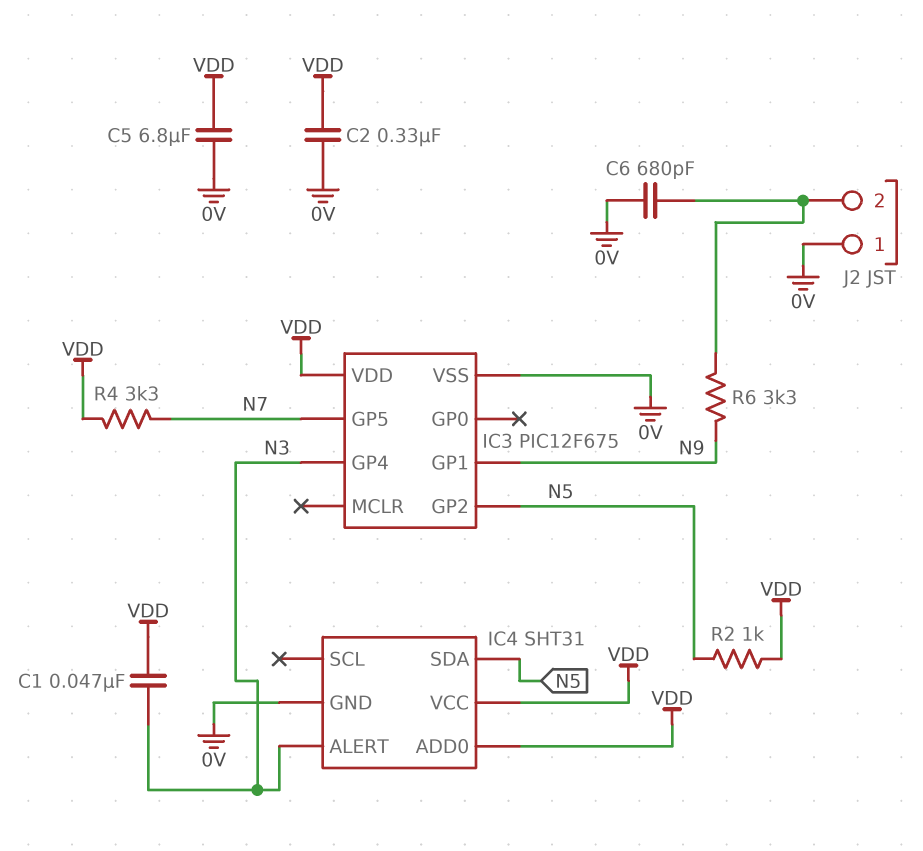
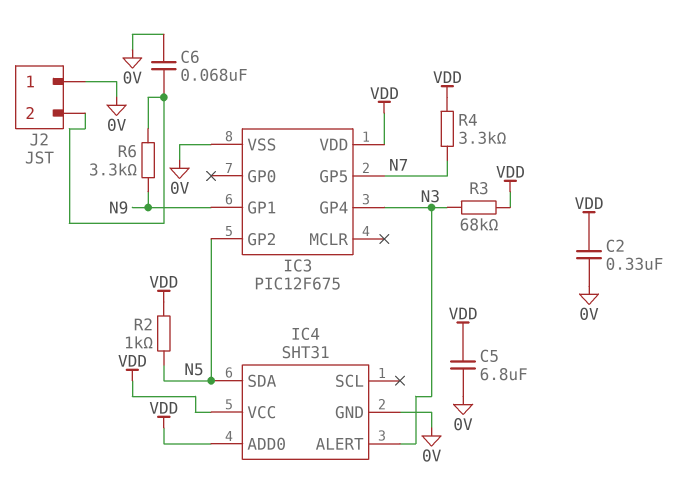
C1: 47nF (N3, VDD) -> none
C6: 680pF (0V, J2/2) -> 68nF (0V, J2/2)
R3: none -> 68k (N3, VDD)

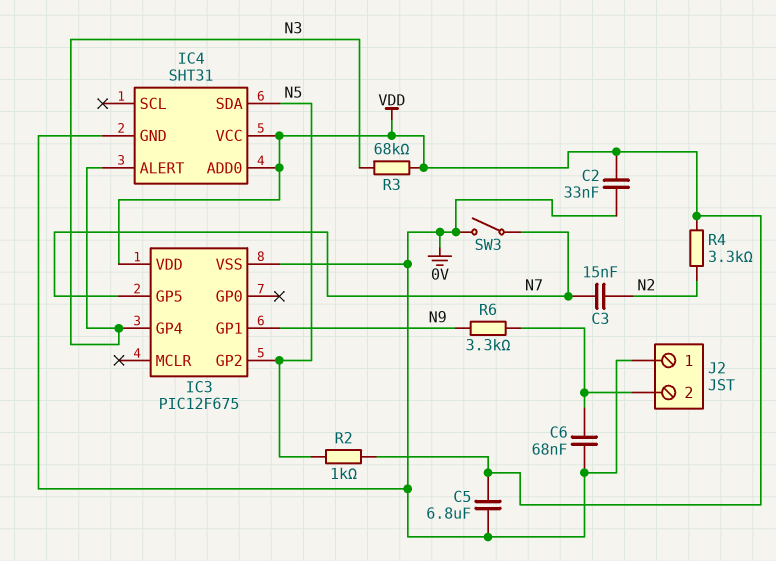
C2: 330nF (0V, VDD) -> 33nF (0V, VDD)
C3: none -> 15nF (N2, N7)
R4: 3.3k (N7, VDD) -> 3.3k (N2, VDD)
SW3: none -> switch (0V, N7)

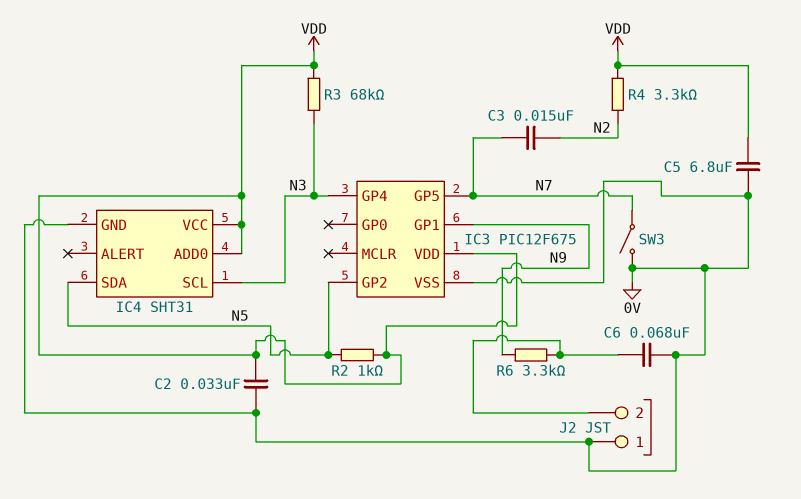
IC4 pin ALERT: N3 -> none
IC4 pin SCL: none -> N3

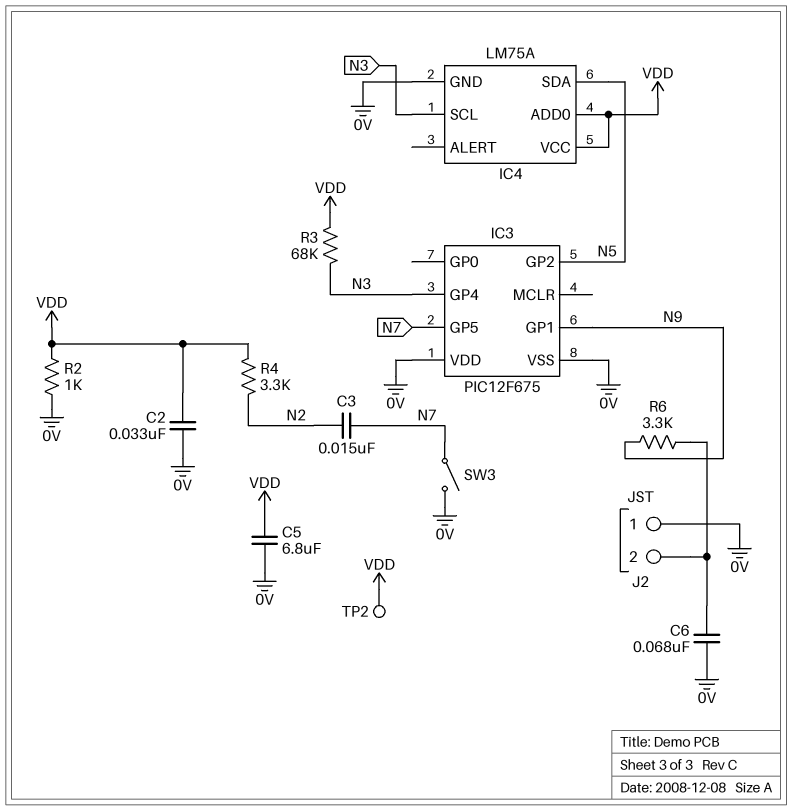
IC3 pin VDD: VDD -> 0V
IC4: SHT31 -> LM75A
R2: 1k (N5, VDD) -> 1k (0V, VDD)
TP2: none -> test point (VDD)

